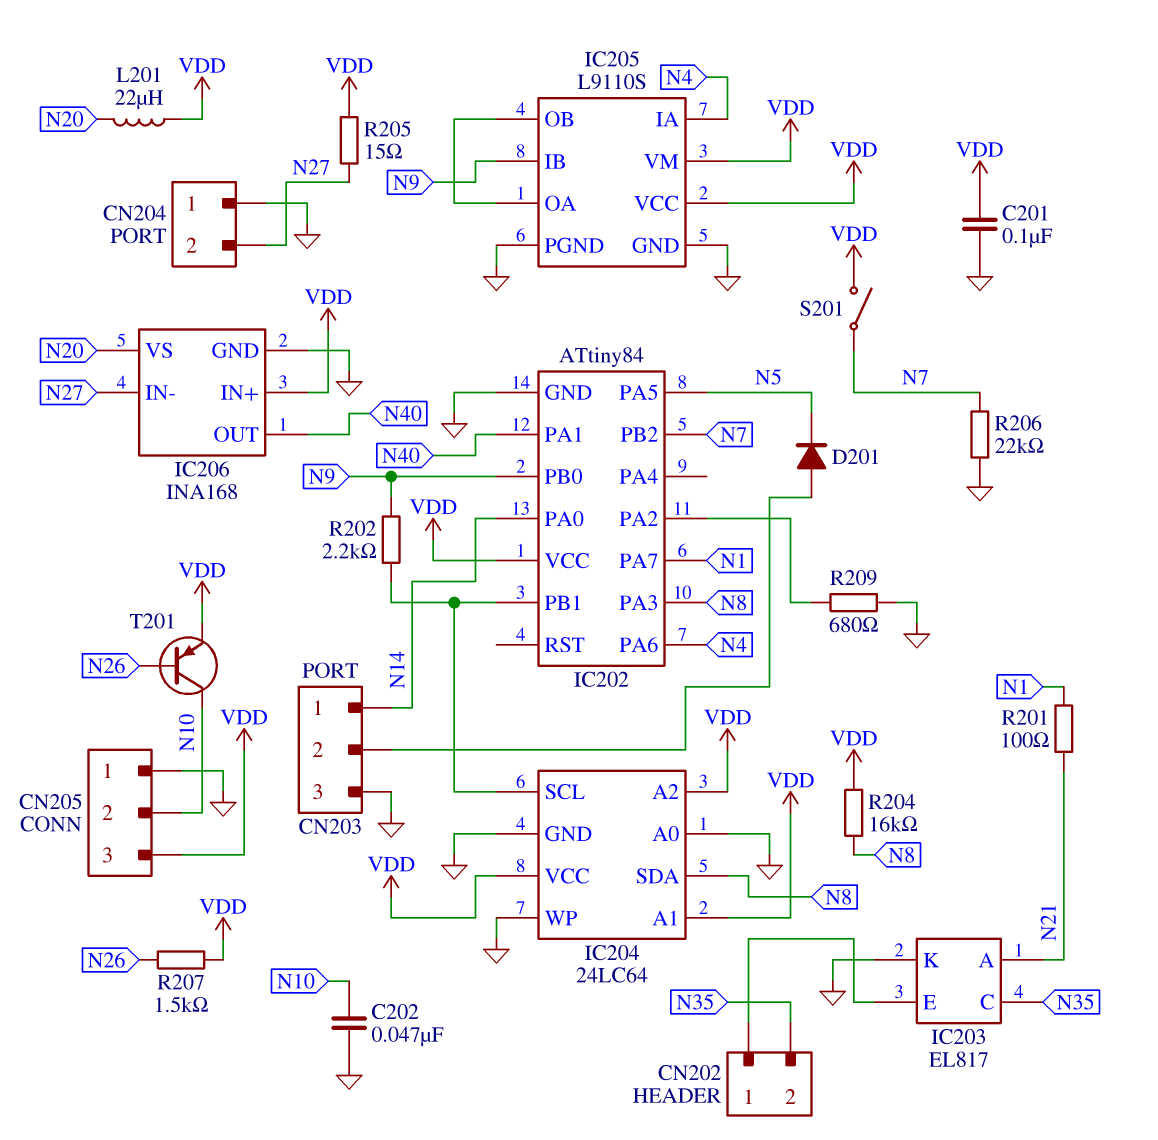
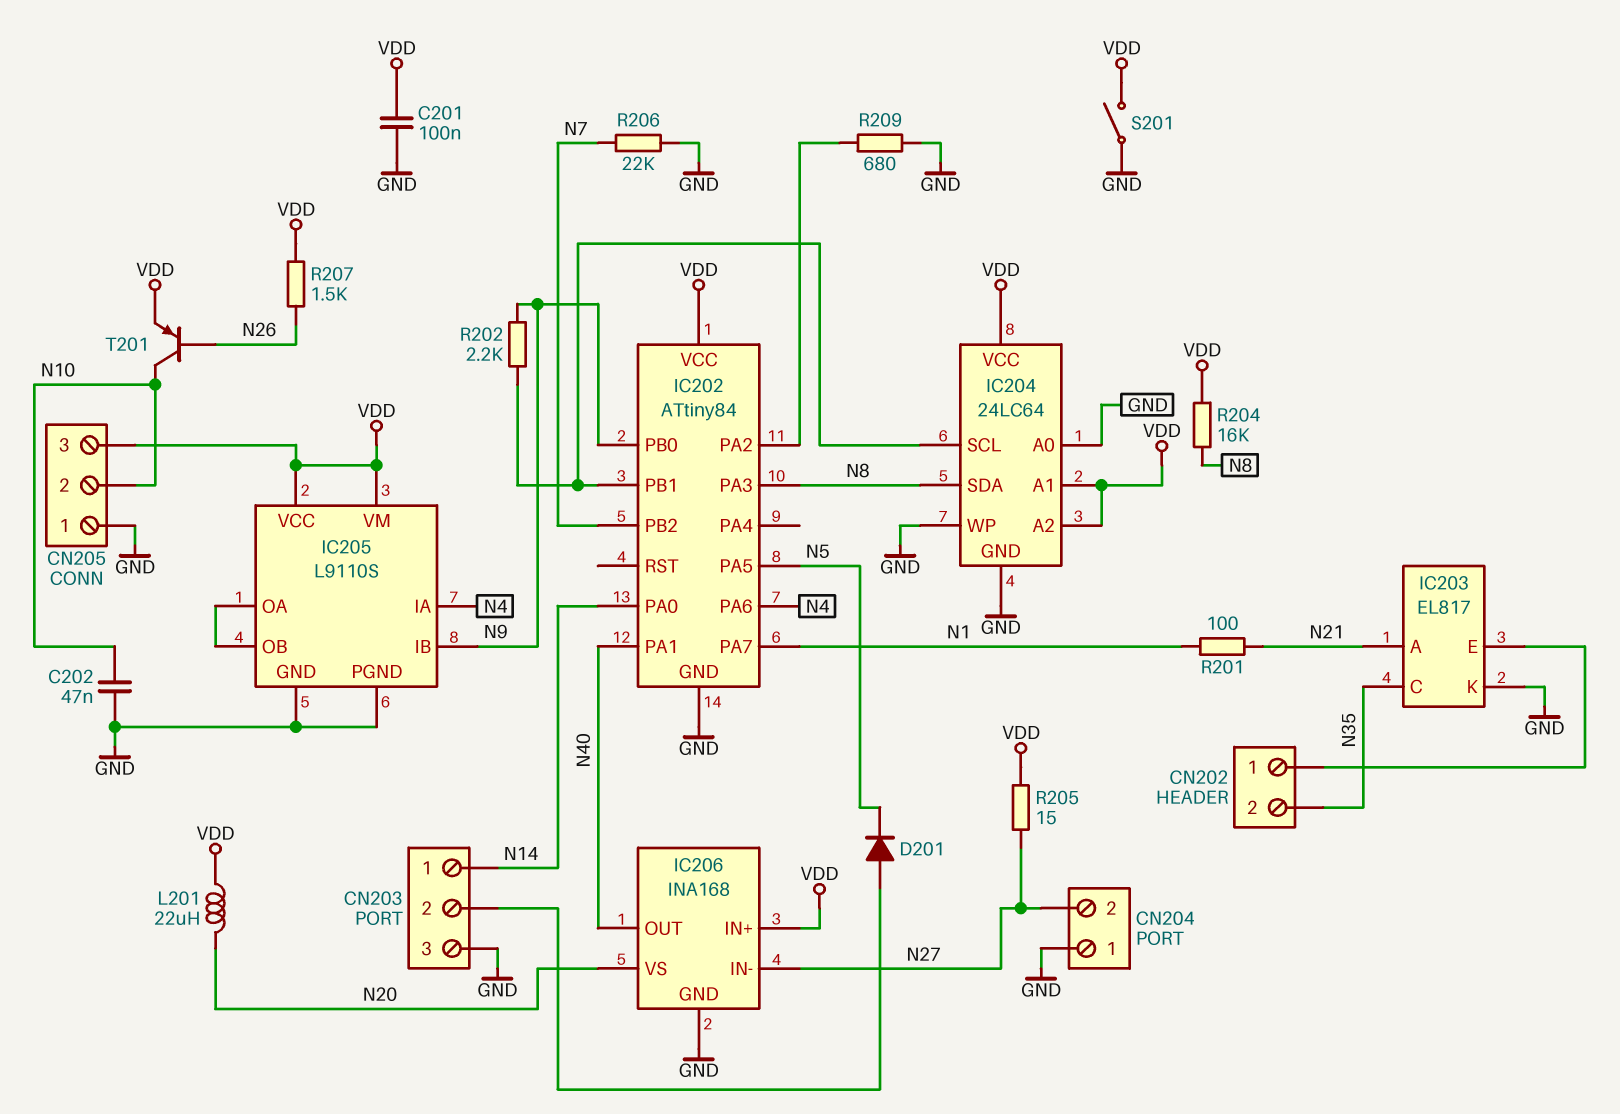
S201: switch (N7, VDD) -> switch (GND, VDD)

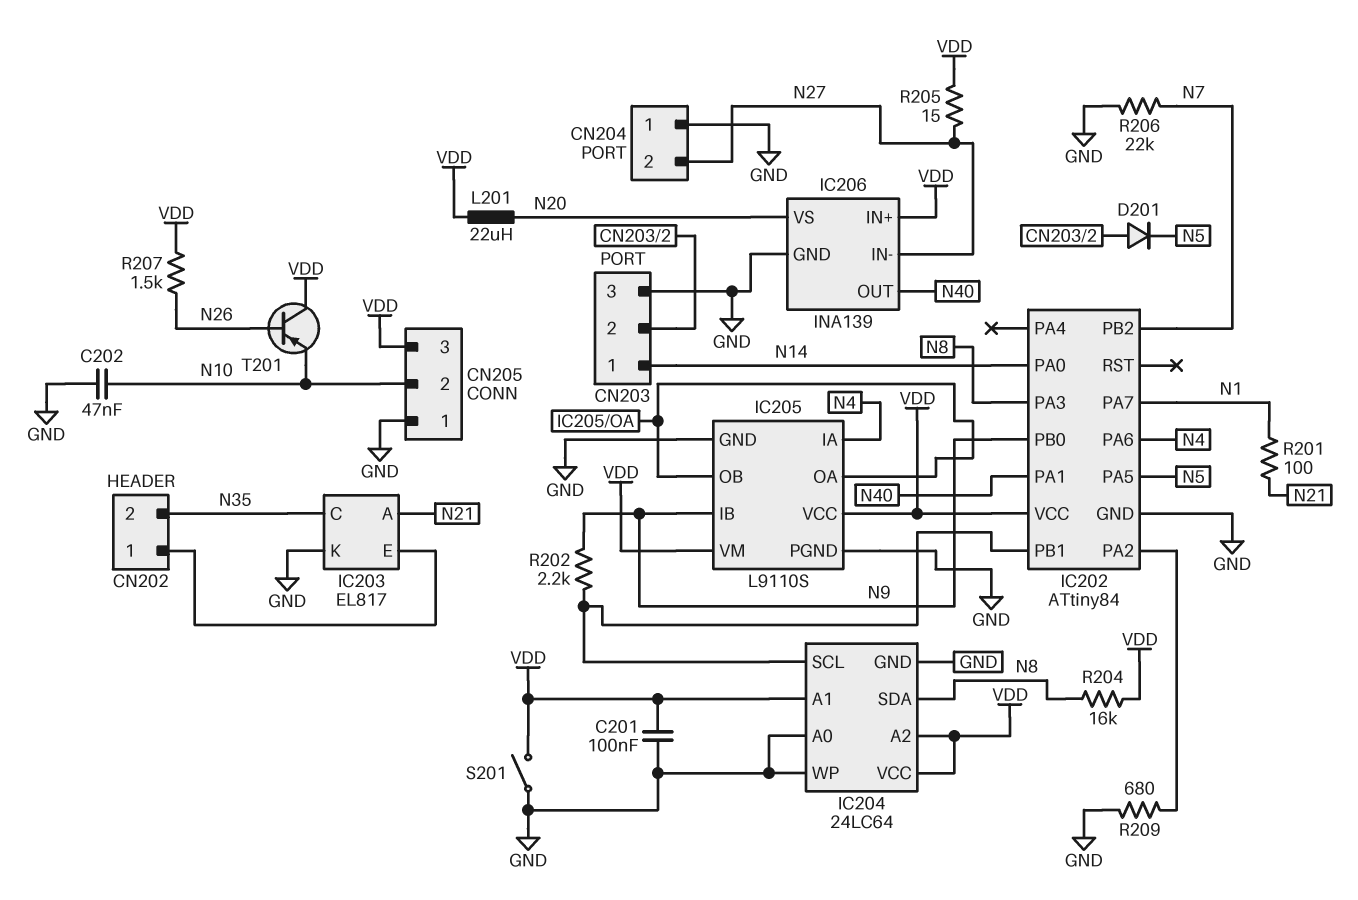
IC206: INA168 -> INA139
T201: PNP (B N26, C N10, E VDD) -> PNP (B N26, C VDD, E N10)

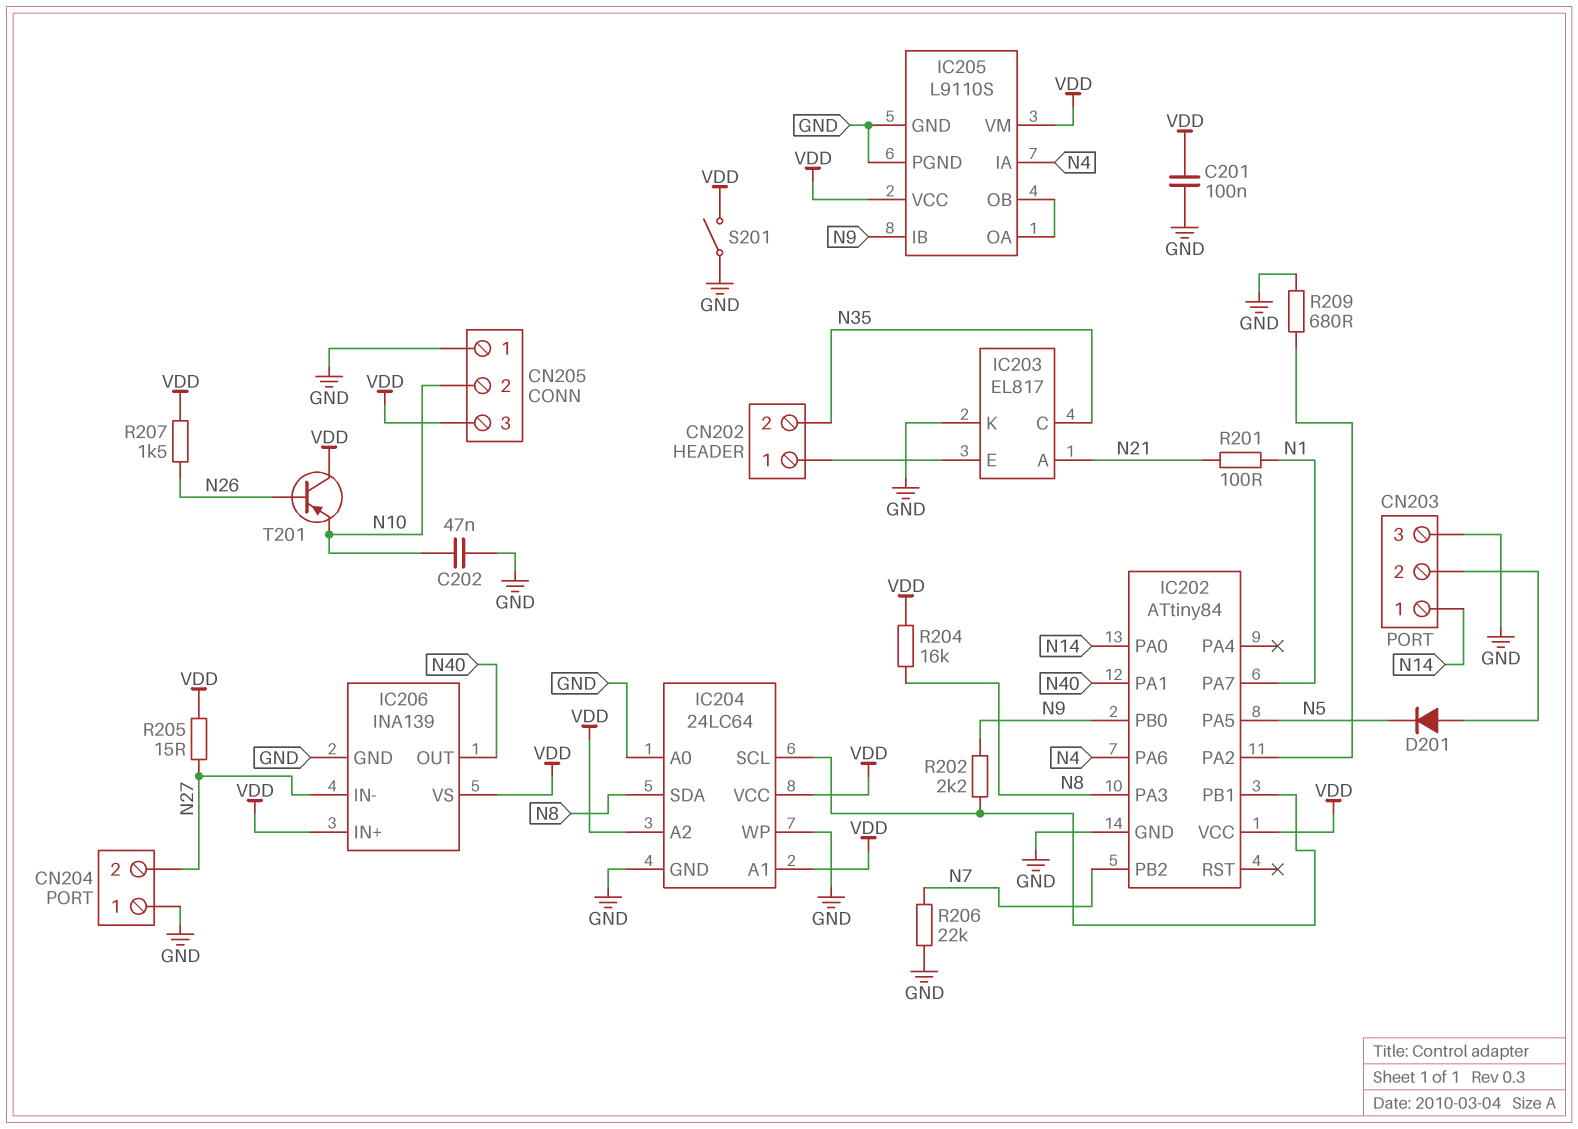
IC206 pin VS: N20 -> VDD
L201: 22uH (N20, VDD) -> none

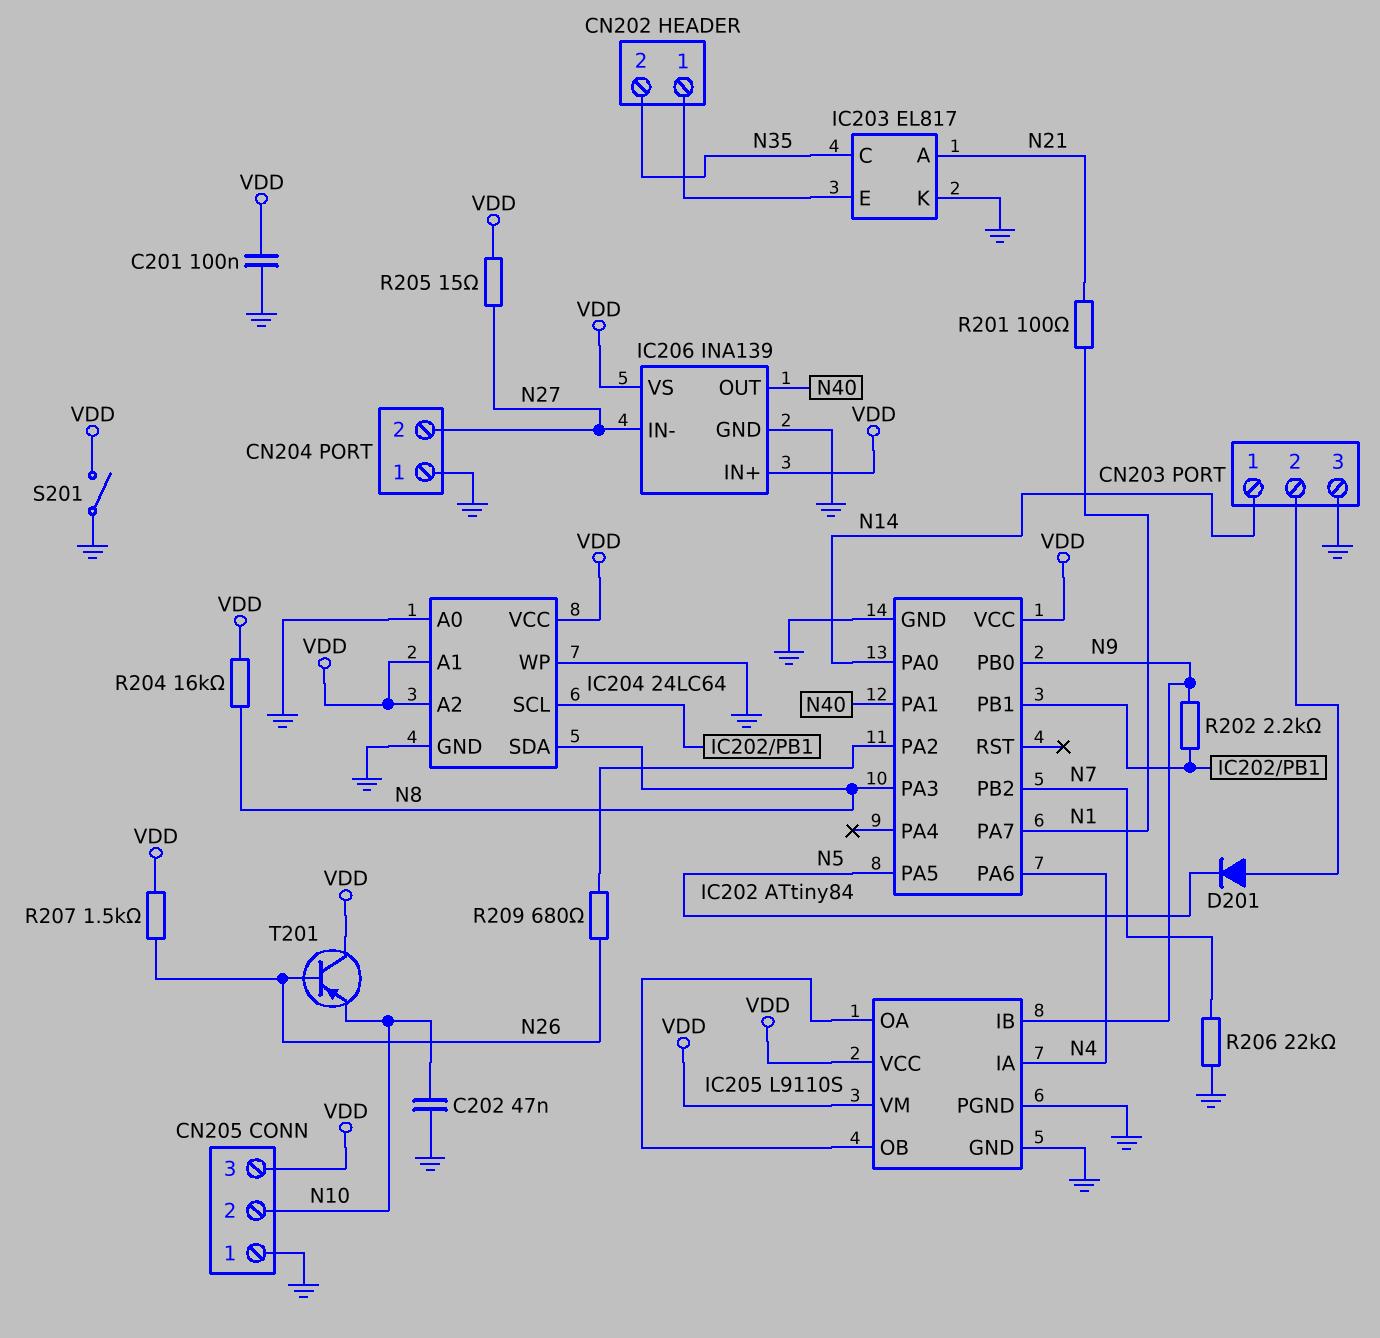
R209: 680 (GND, IC202/PA2) -> 680 (IC202/PA2, N26)

